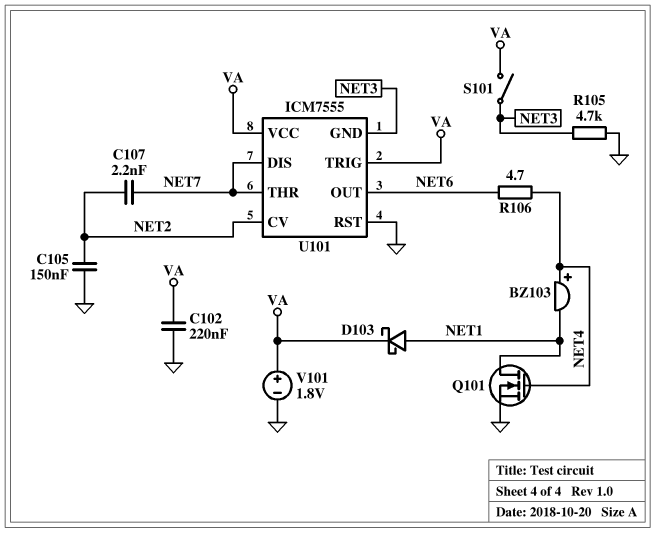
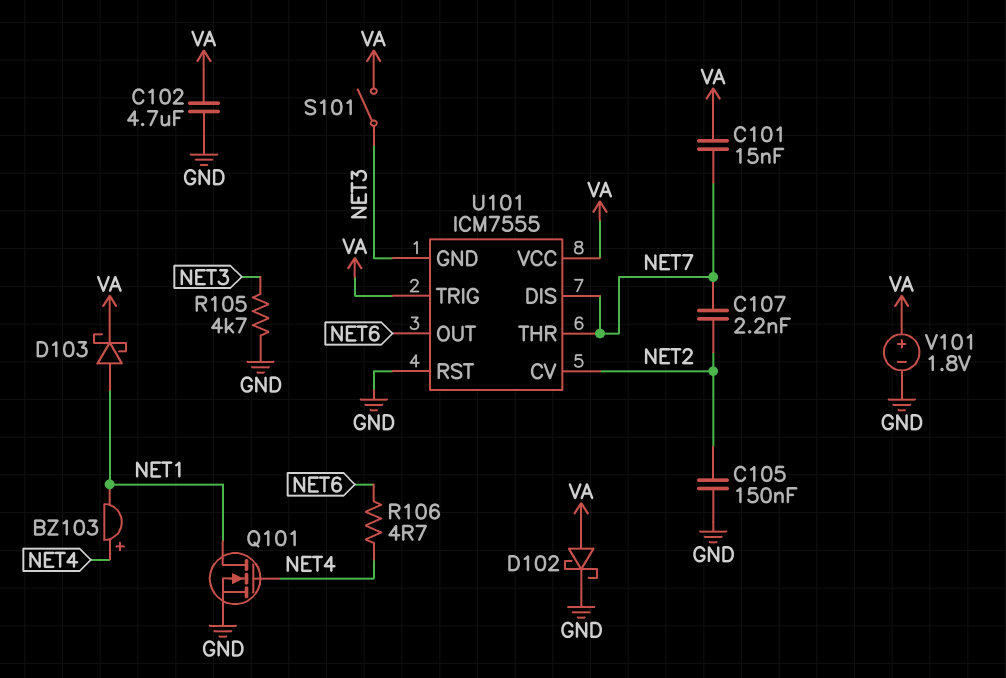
C101: none -> 15nF (NET7, VA)
C102: 220nF (GND, VA) -> 4.7uF (GND, VA)
D102: none -> schottky (A VA, K GND)

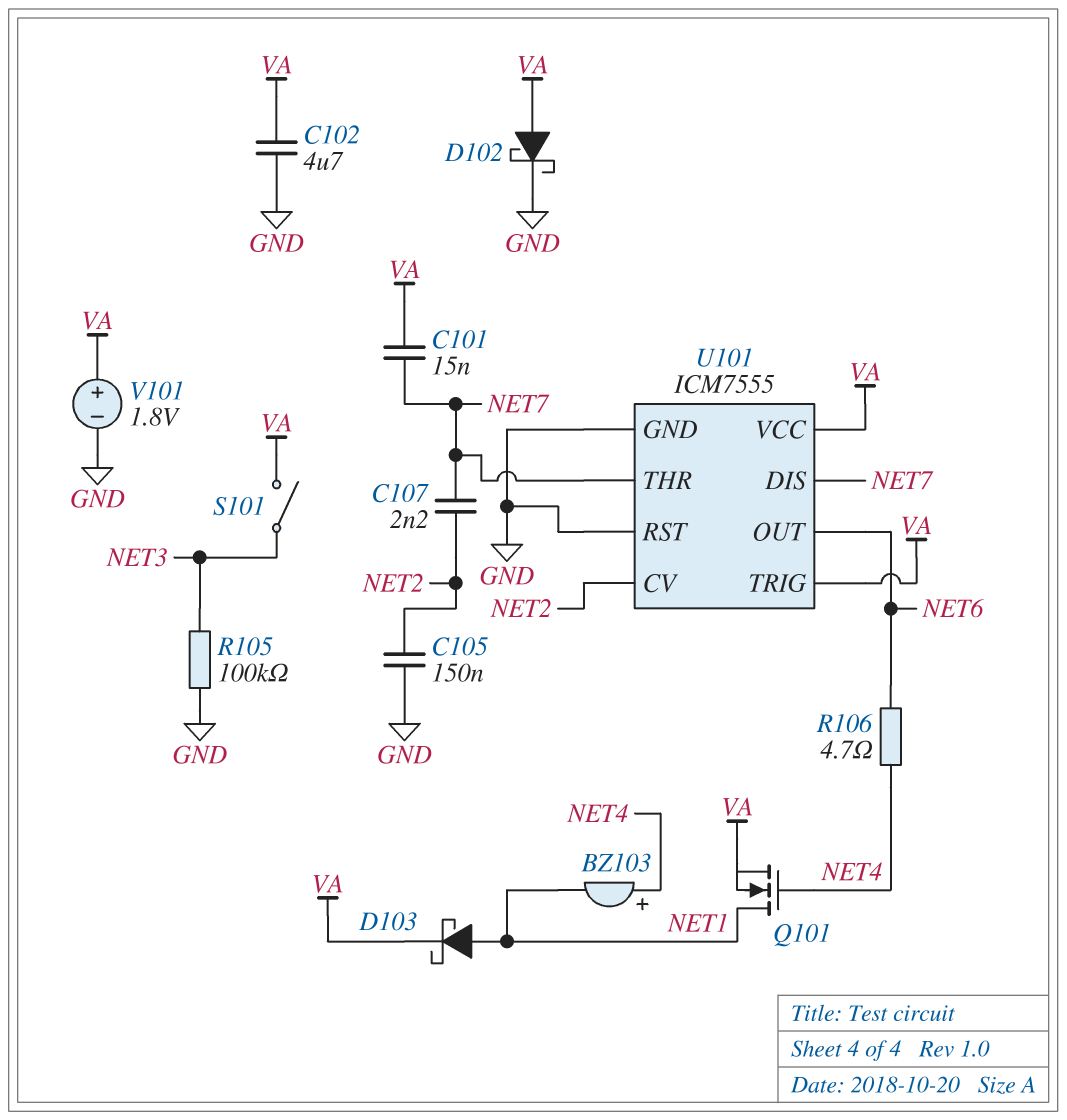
Q101: NMOS (G NET4, D NET1, S GND) -> NMOS (G NET4, D NET1, S VA)
R105: 4.7k (GND, NET3) -> 100k (GND, NET3)
U101 pin GND: NET3 -> GND

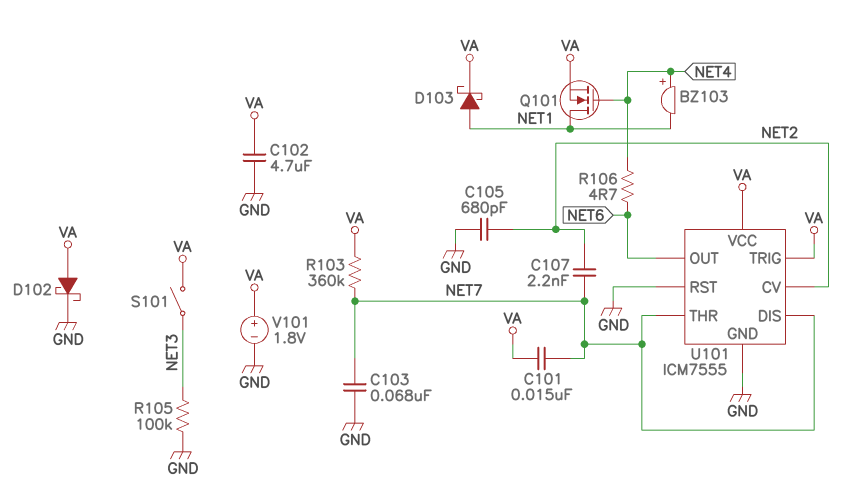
C103: none -> 68nF (GND, NET7)
C105: 150nF (GND, NET2) -> 680pF (GND, NET2)
R103: none -> 360k (NET7, VA)

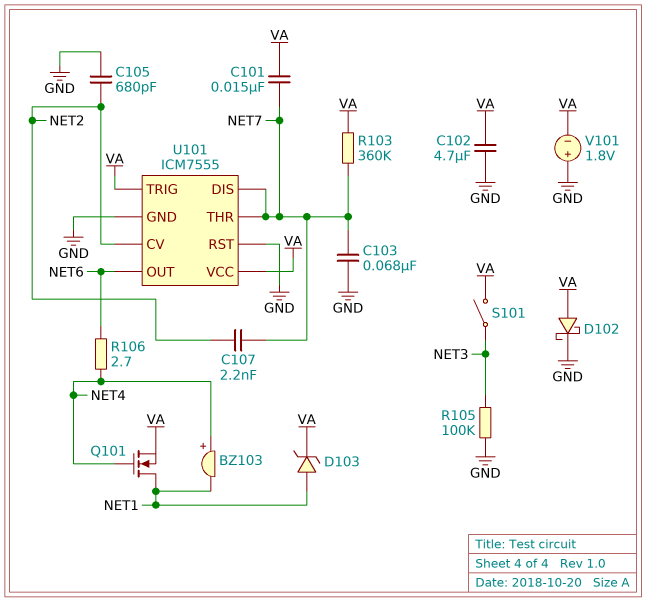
D103: schottky (A NET1, K VA) -> zener (A NET1, K VA)
R106: 4.7 (NET4, NET6) -> 2.7 (NET4, NET6)
V101: 1.8V (plus VA, minus GND) -> 1.8V (plus GND, minus VA)

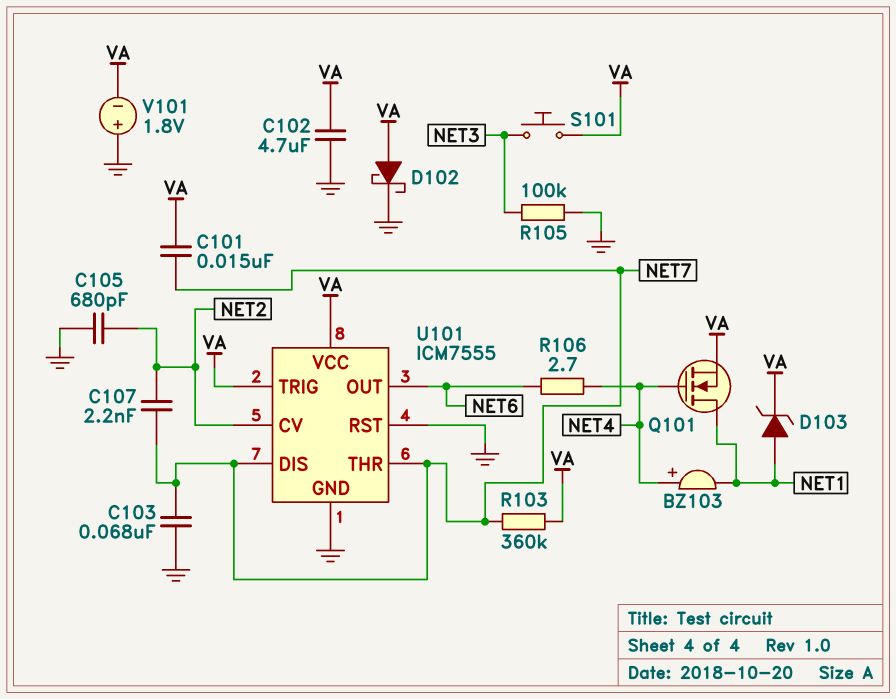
S101: switch (NET3, VA) -> button (NET3, VA)

